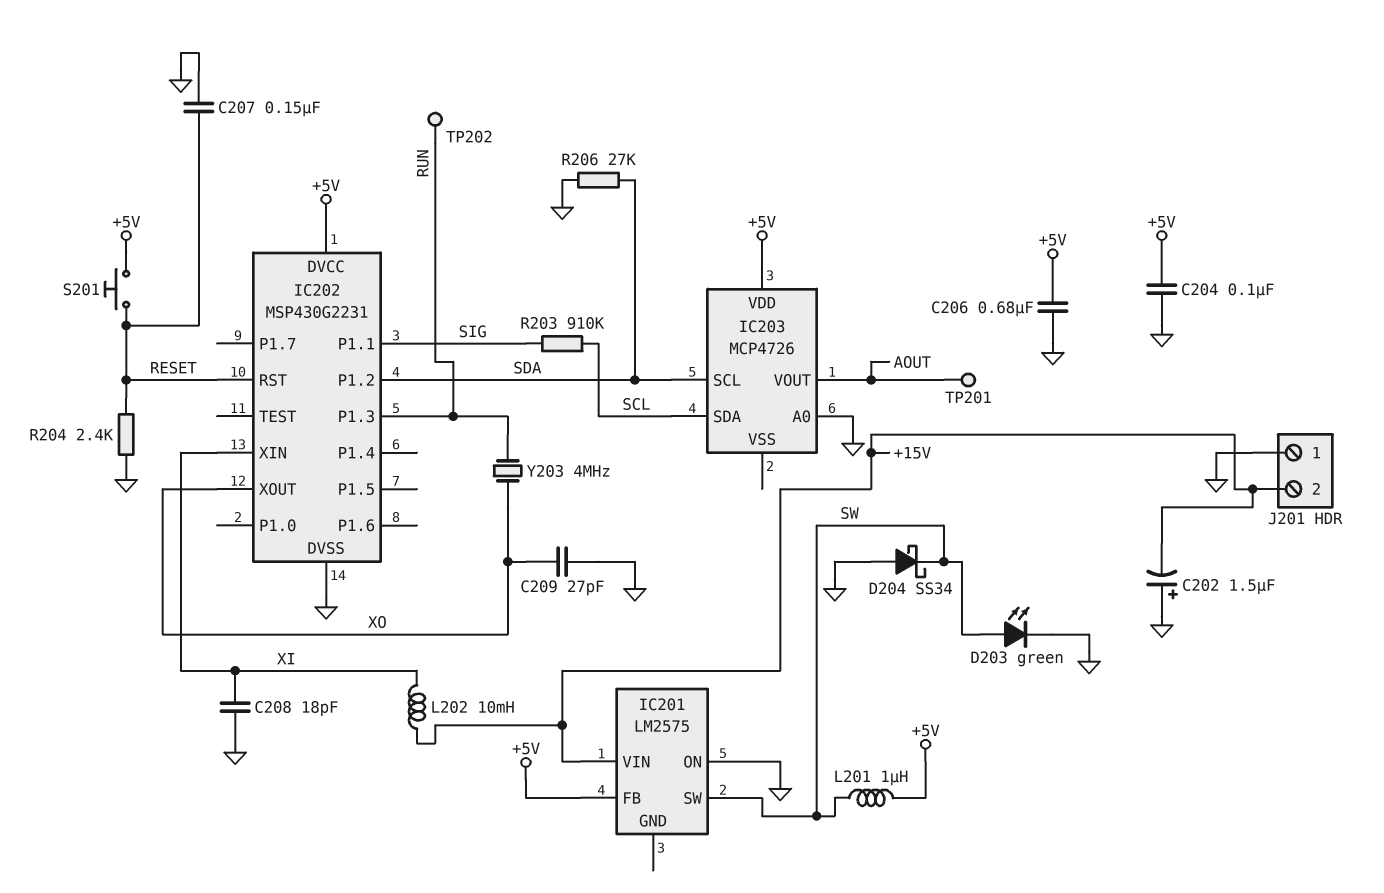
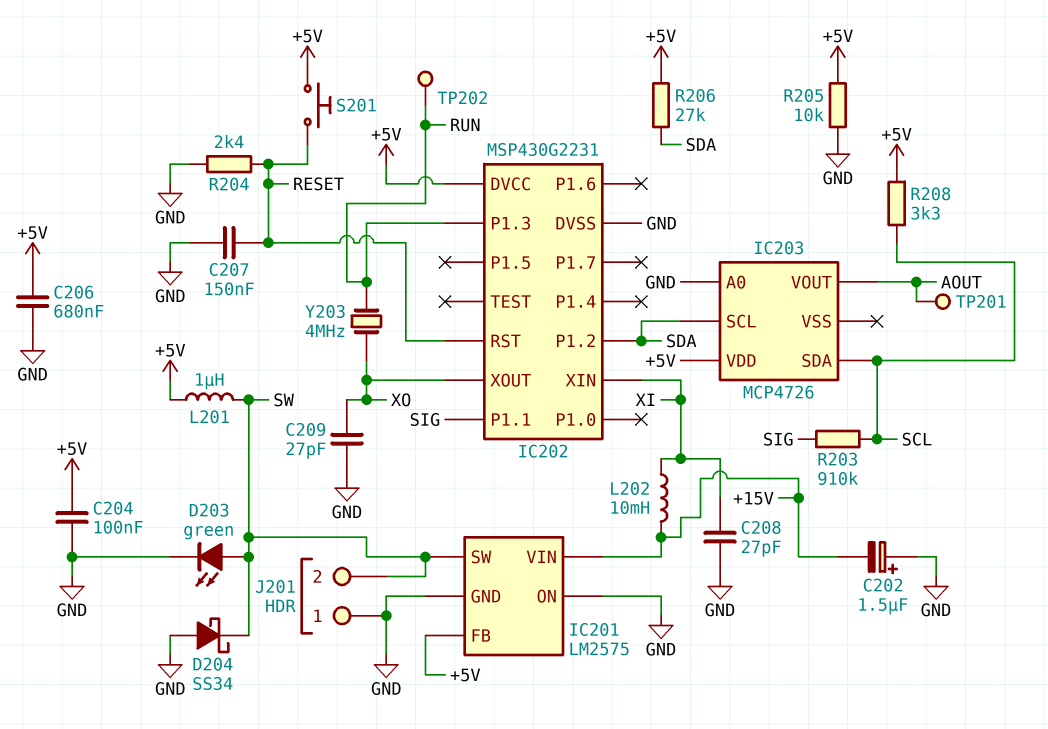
C208: 18pF (GND, XI) -> 27pF (GND, XI)
IC201 pin GND: none -> GND
J201 pin 2: +15V -> SW
R205: none -> 10k (+5V, GND)
R206: 27k (GND, SDA) -> 27k (+5V, SDA)
R208: none -> 3.3k (+5V, SCL)

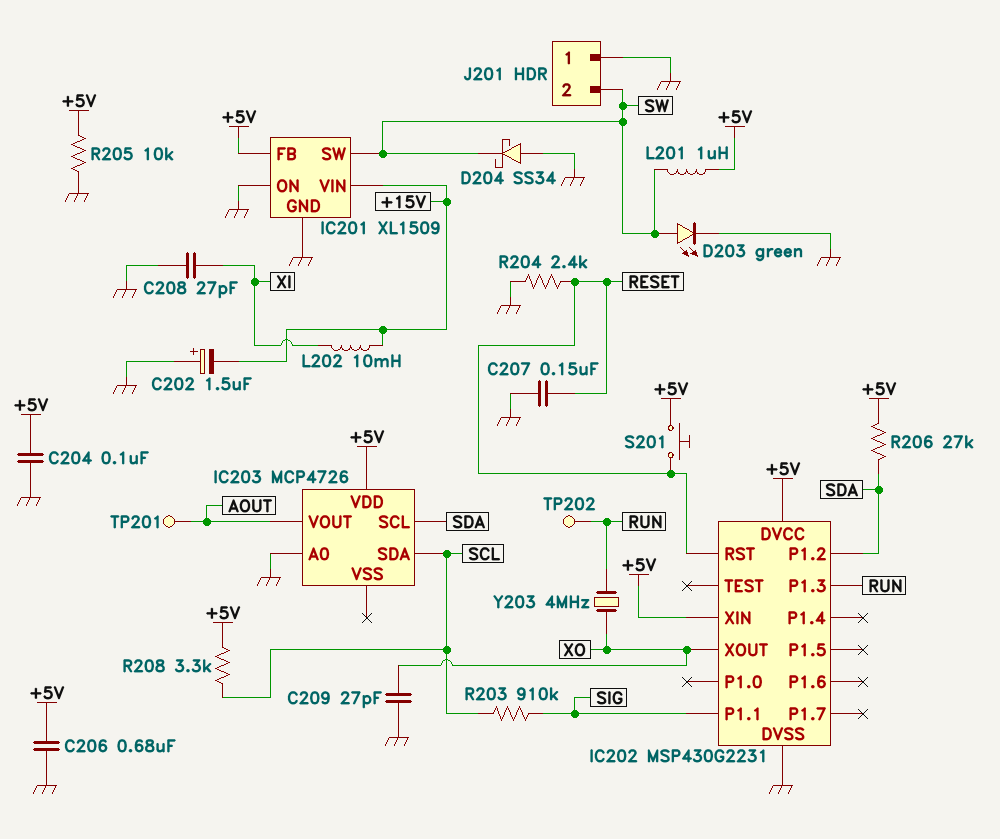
IC201: LM2575 -> XL1509
IC202 pin XIN: XI -> +5V

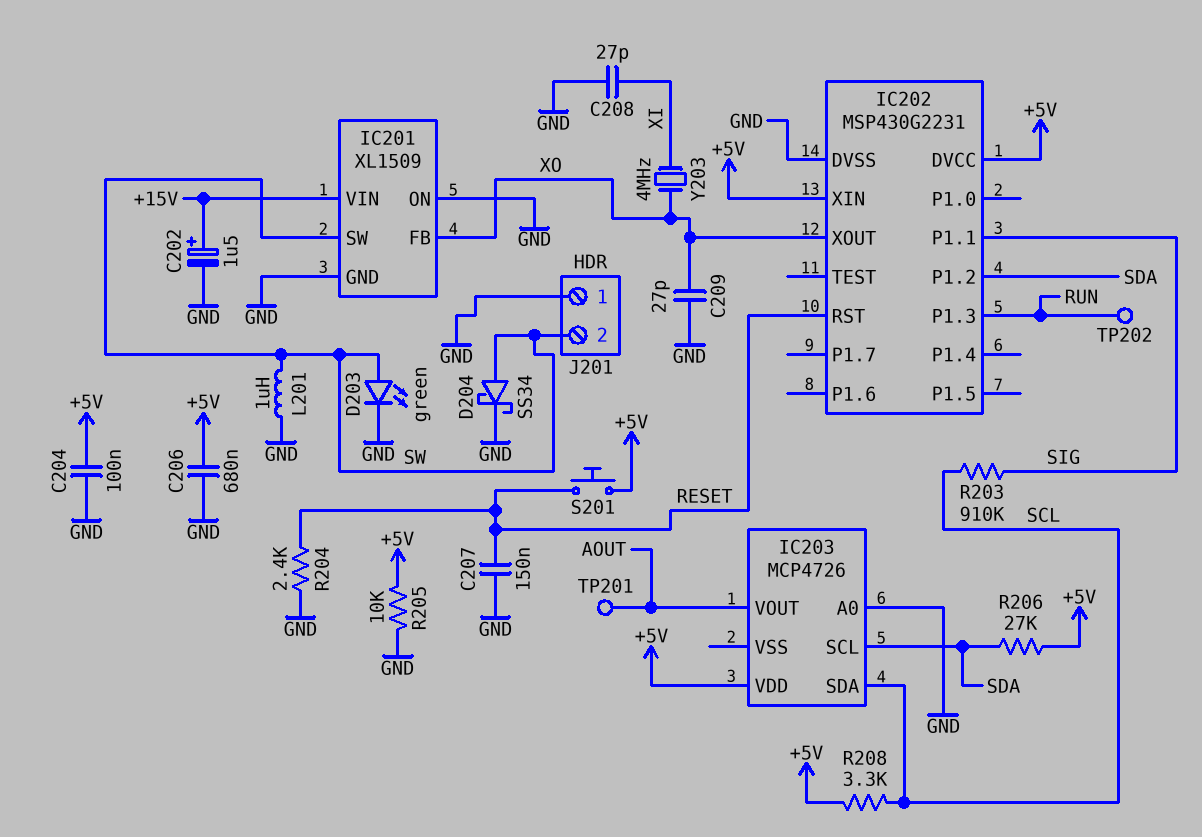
C202: 1.5uF (plus GND, minus +15V) -> 1.5uF (plus +15V, minus GND)
D204: schottky SS34 (A GND, K SW) -> schottky SS34 (A SW, K GND)
IC201 pin FB: +5V -> XO
L201: 1uH (+5V, SW) -> 1uH (GND, SW)
L202: 10mH (+15V, XI) -> none
Y203: 4MHz (RUN, XO) -> 4MHz (XI, XO)

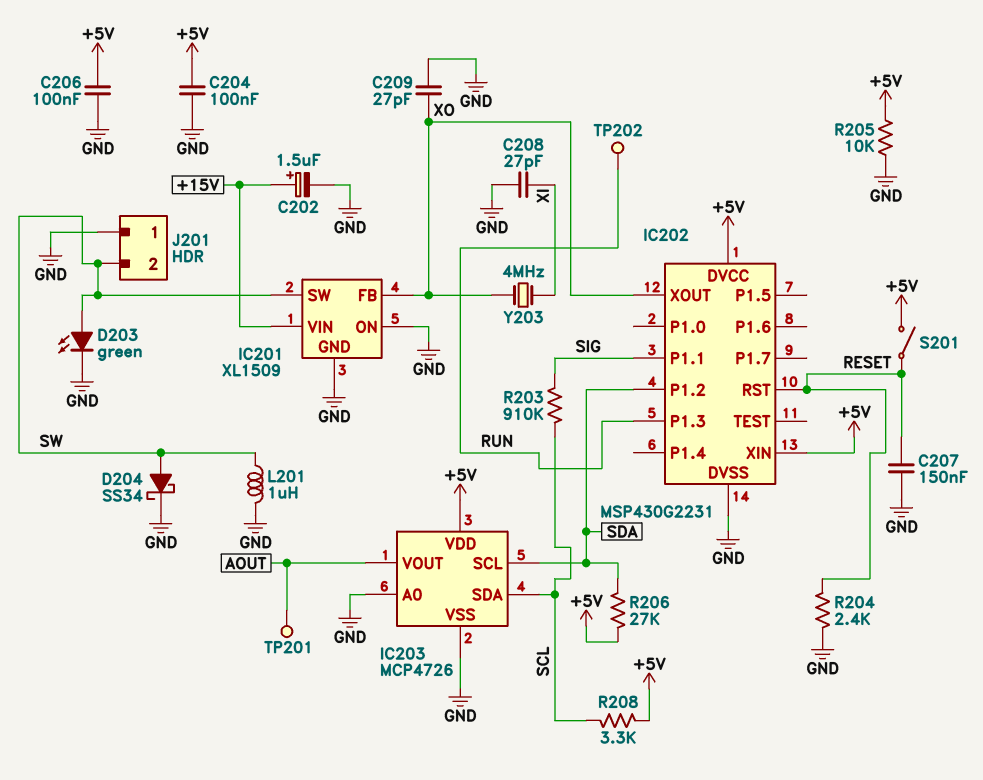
C206: 680nF (+5V, GND) -> 100nF (+5V, GND)
IC203 pin VSS: none -> GND
S201: button (+5V, RESET) -> switch (+5V, RESET)

